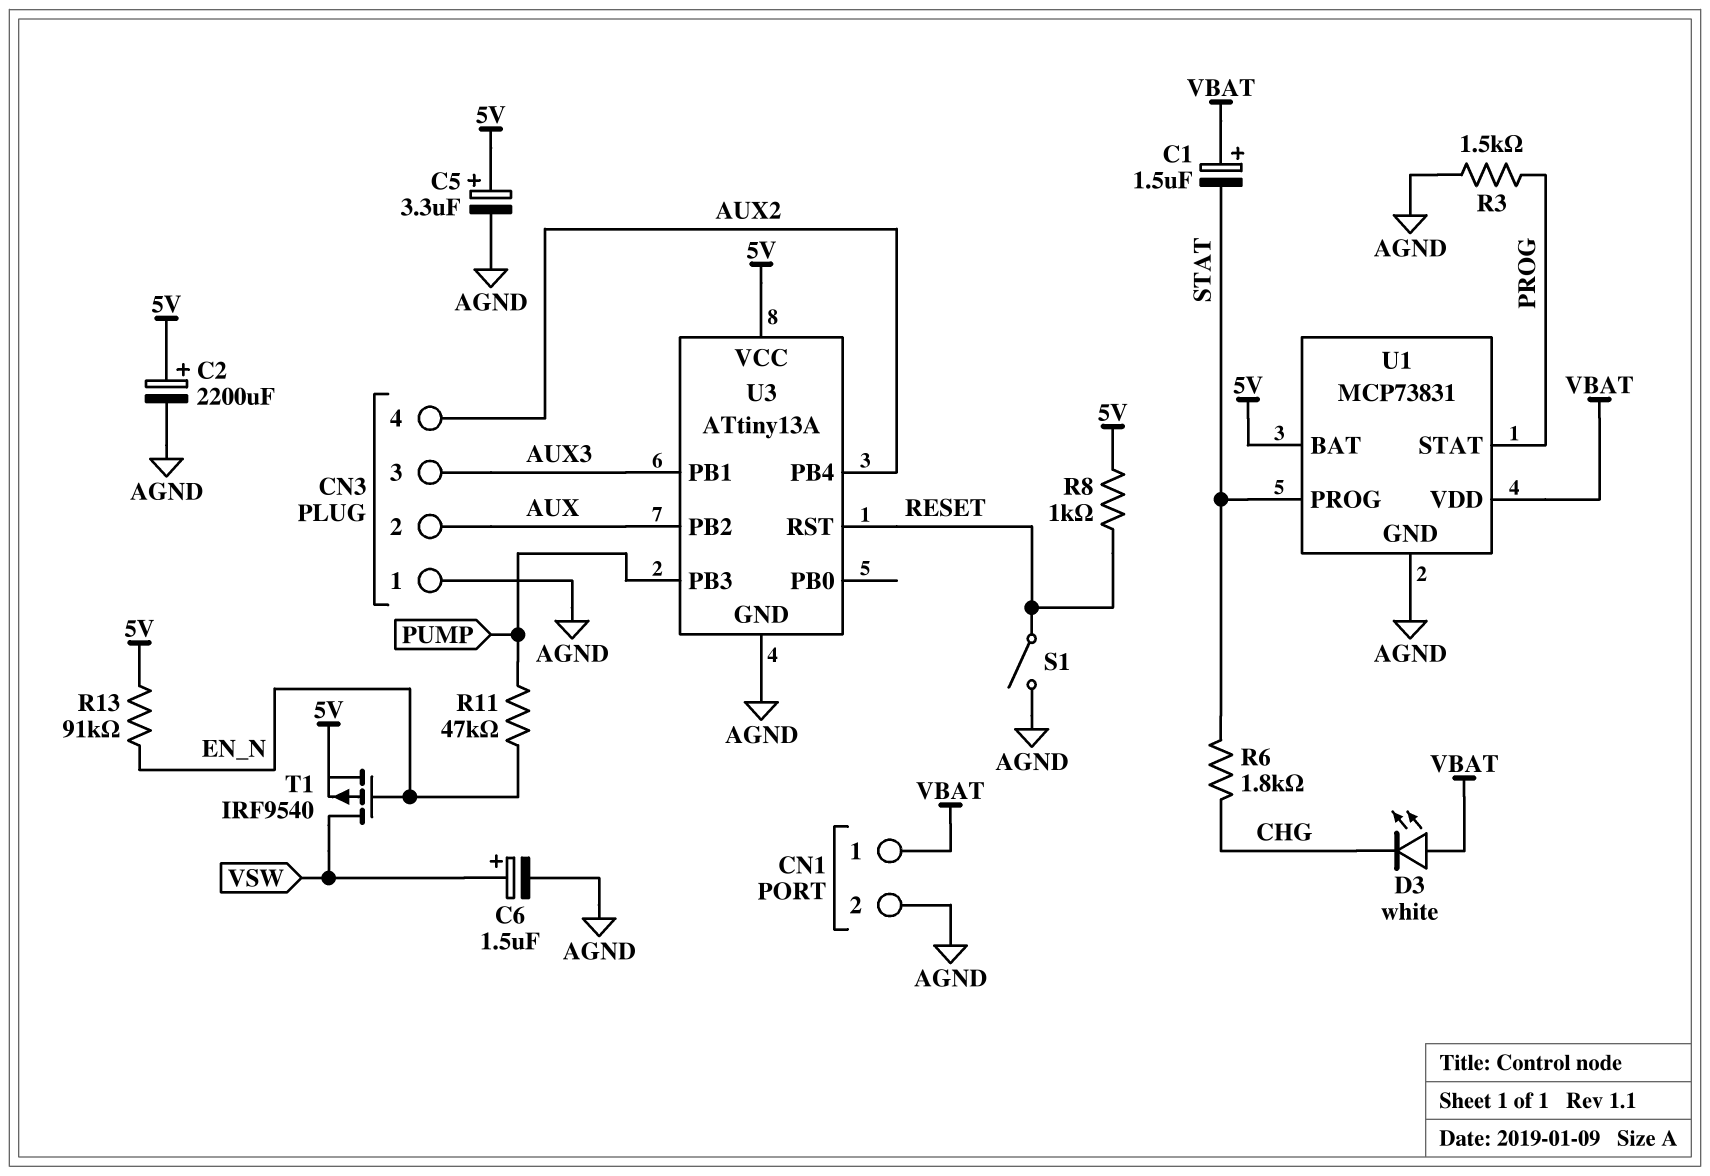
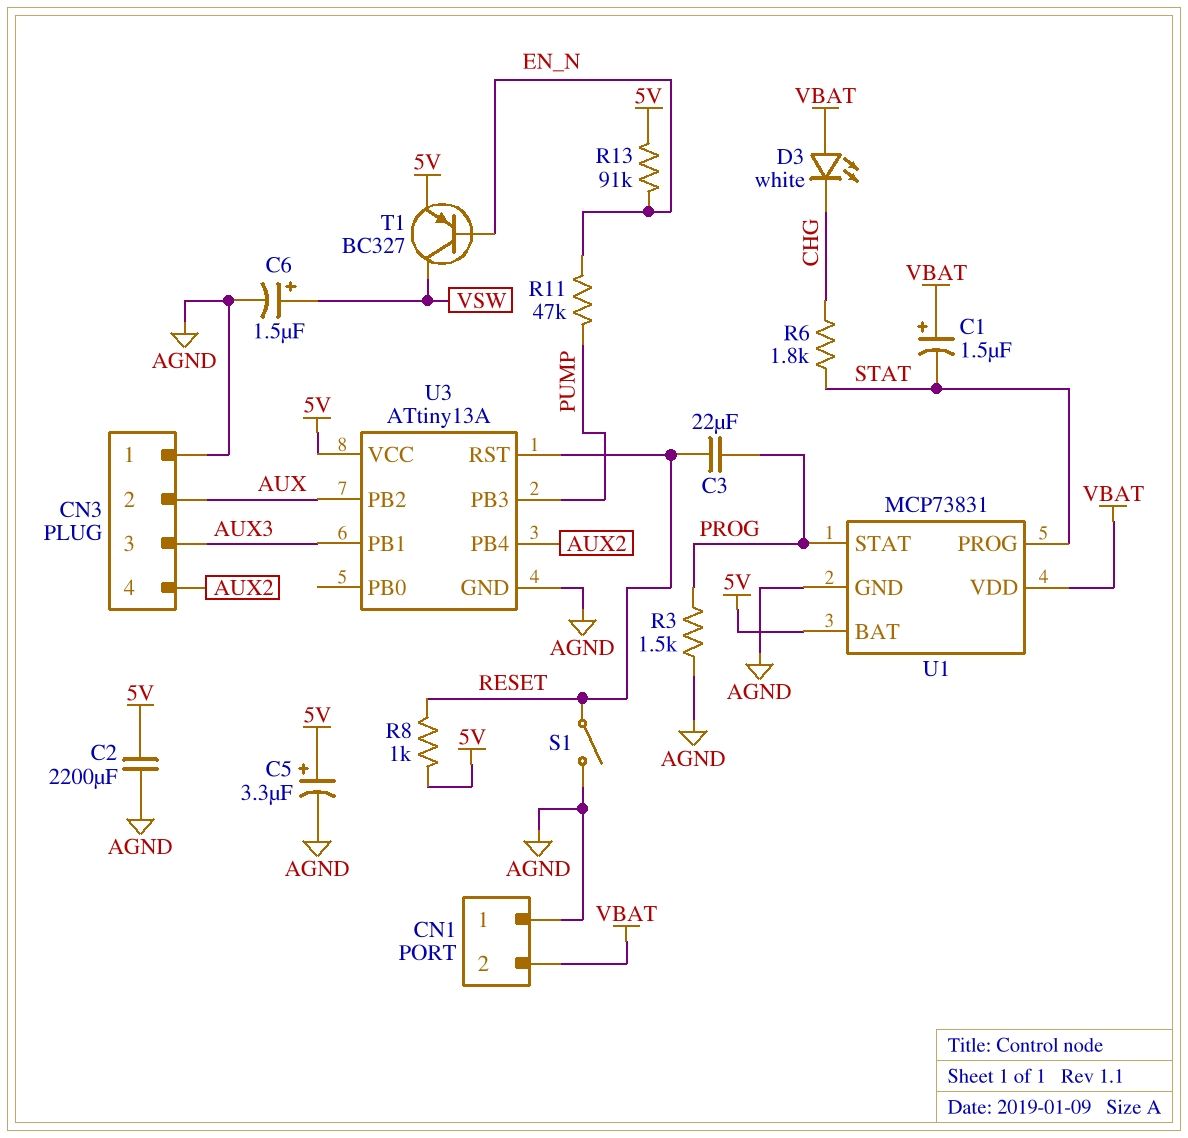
C2: 2200uF (plus 5V, minus AGND) -> 2200uF (5V, AGND)
C3: none -> 22uF (PROG, RESET)
CN1 pin 1: VBAT -> AGND
CN1 pin 2: AGND -> VBAT
T1: PMOS IRF9540 (G EN_N, D VSW, S 5V) -> PNP BC327 (B EN_N, C VSW, E 5V)

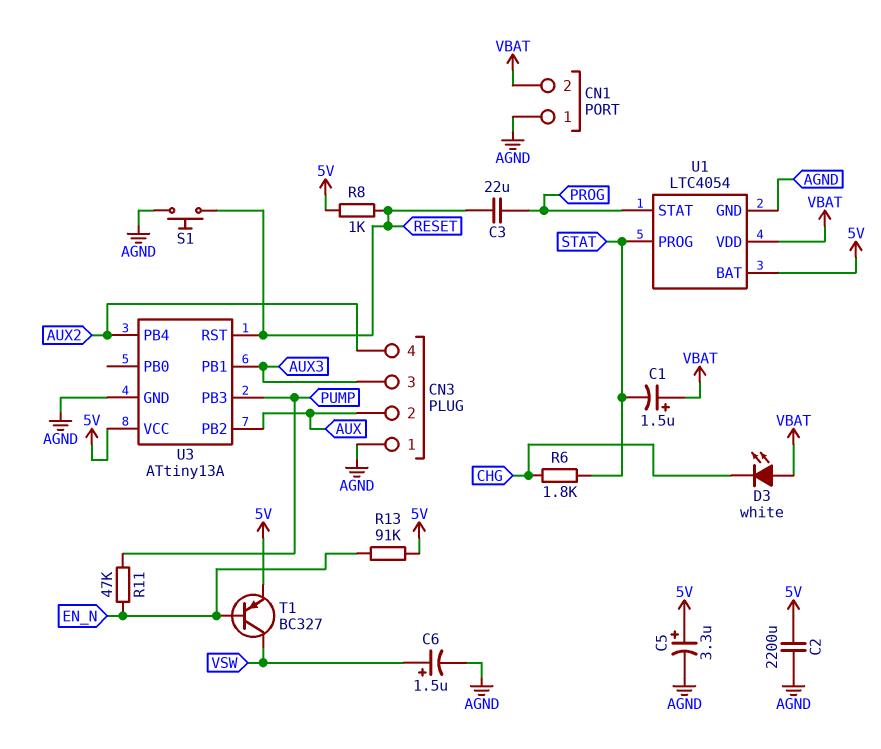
R3: 1.5k (AGND, PROG) -> none
S1: switch (AGND, RESET) -> button (AGND, RESET)
U1: MCP73831 -> LTC4054

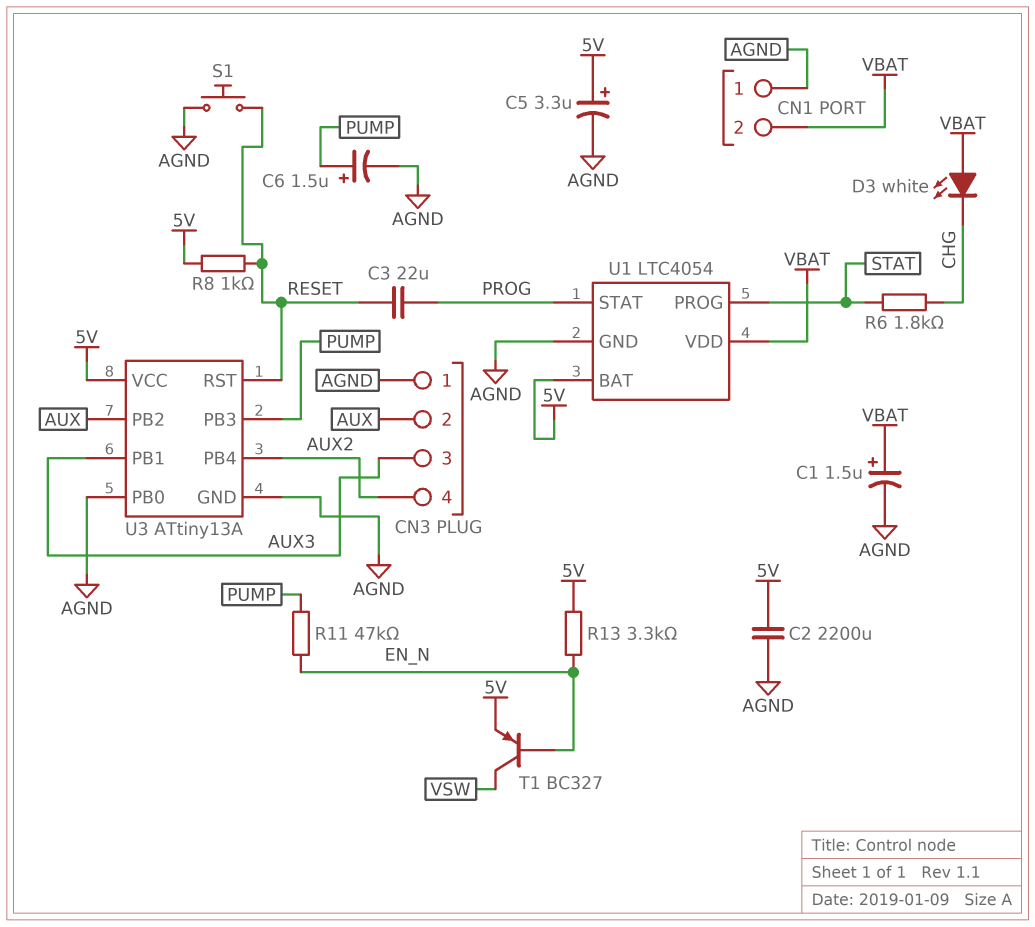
C1: 1.5uF (plus VBAT, minus STAT) -> 1.5uF (plus VBAT, minus AGND)
C6: 1.5uF (plus VSW, minus AGND) -> 1.5uF (plus PUMP, minus AGND)
R13: 91k (5V, EN_N) -> 3.3k (5V, EN_N)
U3 pin PB0: none -> AGND

